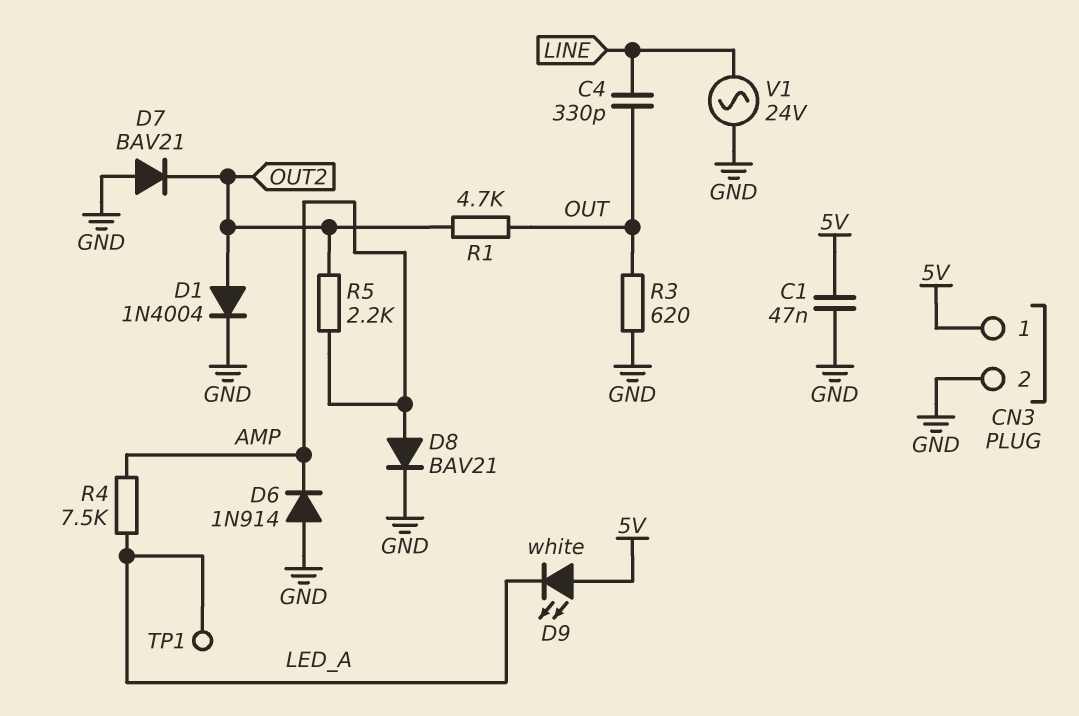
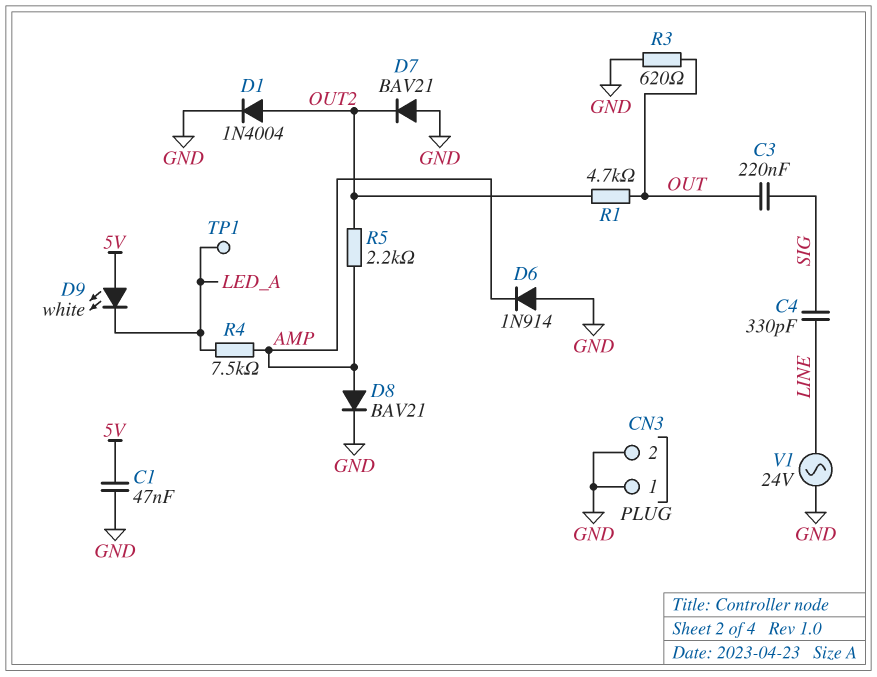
C3: none -> 220nF (OUT, SIG)
C4: 330pF (LINE, OUT) -> 330pF (LINE, SIG)
CN3 pin 1: 5V -> GND

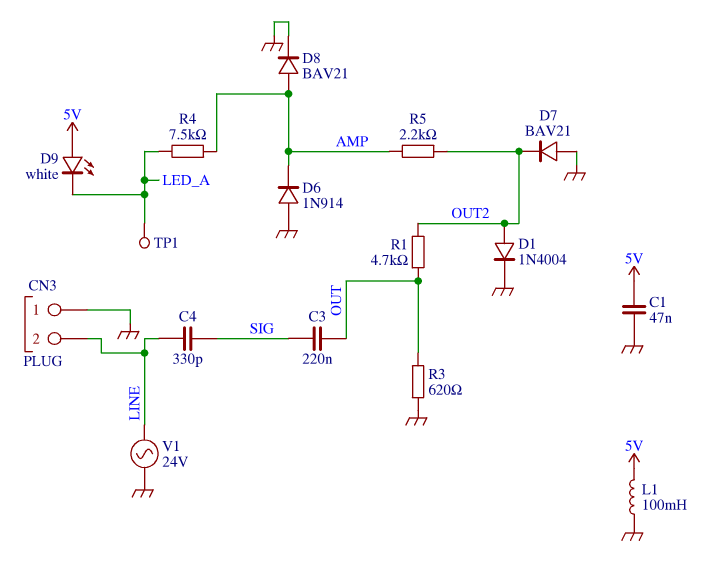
CN3 pin 2: GND -> LINE
L1: none -> 100mH (5V, GND)

